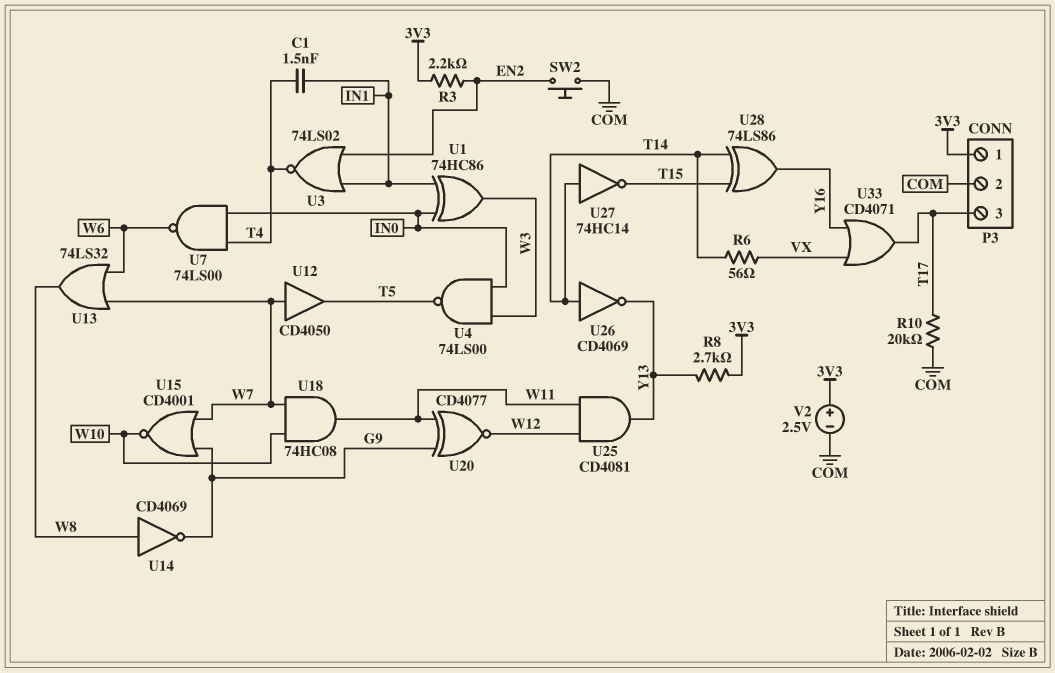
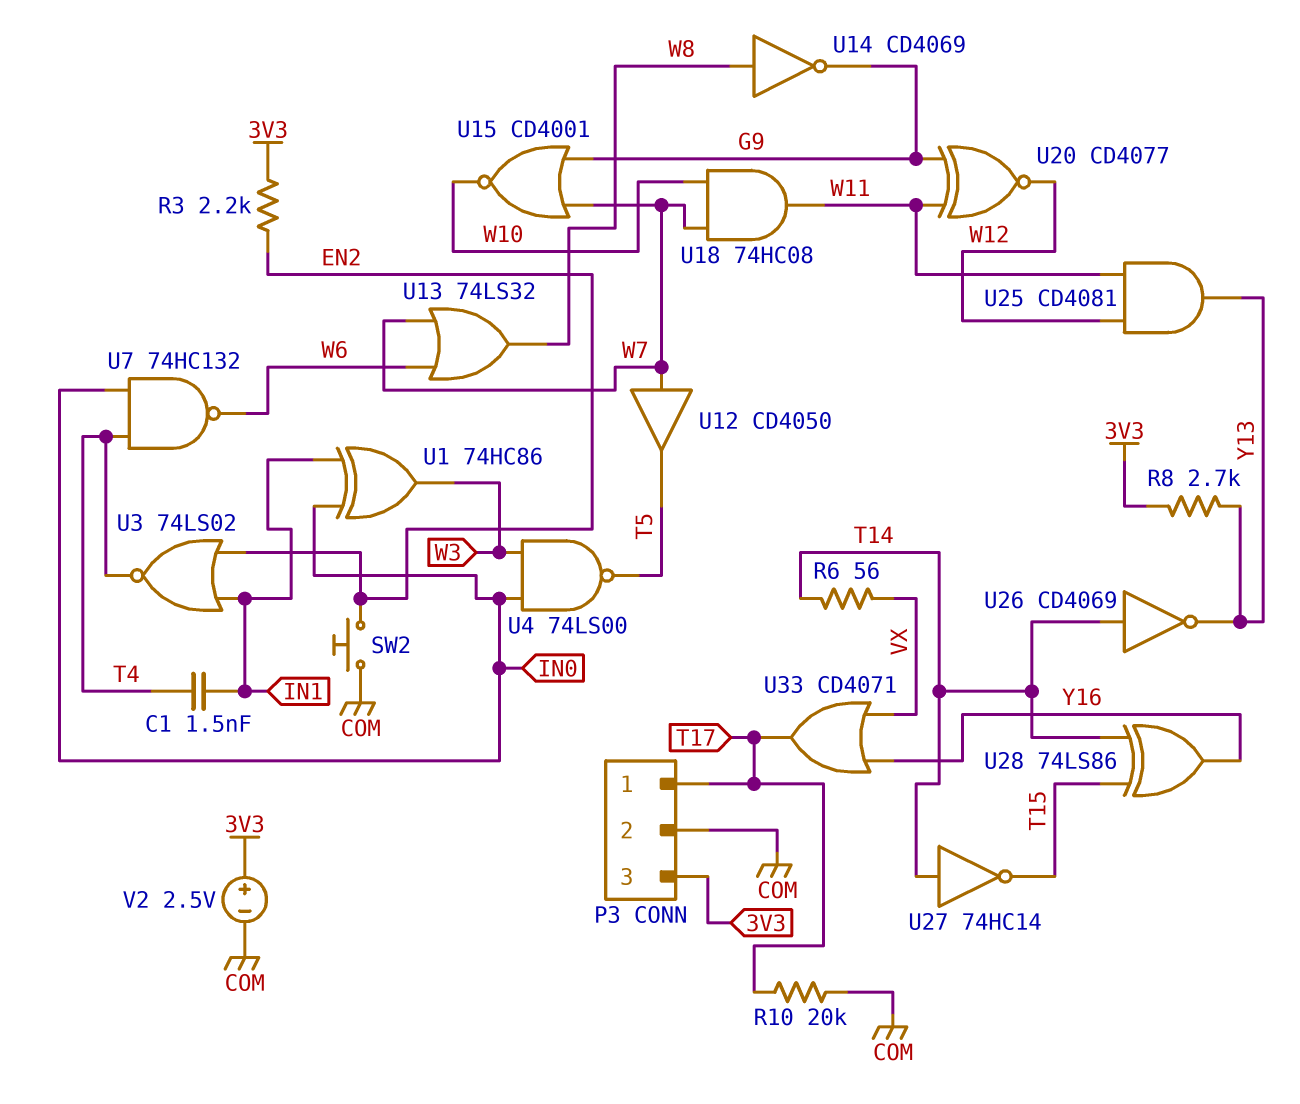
P3 pin 1: 3V3 -> T17
P3 pin 3: T17 -> 3V3
U7: NAND 74LS00 (in IN0, in T4, out W6) -> NAND 74HC132 (in IN0, in T4, out W6)

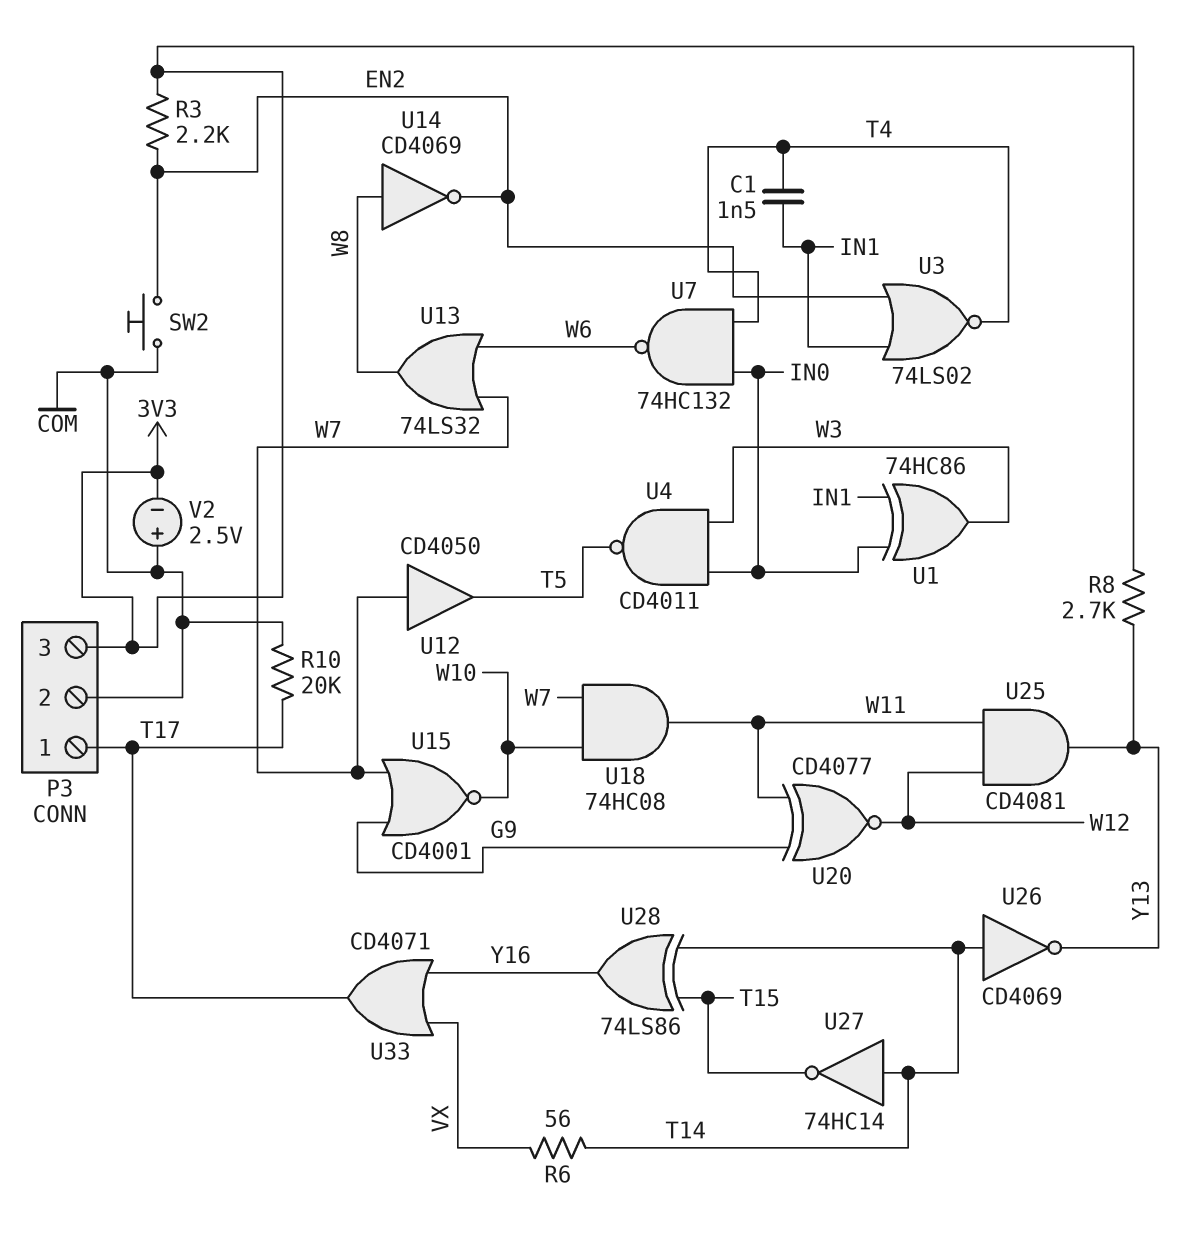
U4: NAND 74LS00 (in IN0, in W3, out T5) -> NAND CD4011 (in IN0, in W3, out T5)
U14: NOT CD4069 (in W8, out G9) -> NOT CD4069 (in W8, out EN2)
V2: 2.5V (plus 3V3, minus COM) -> 2.5V (plus COM, minus 3V3)

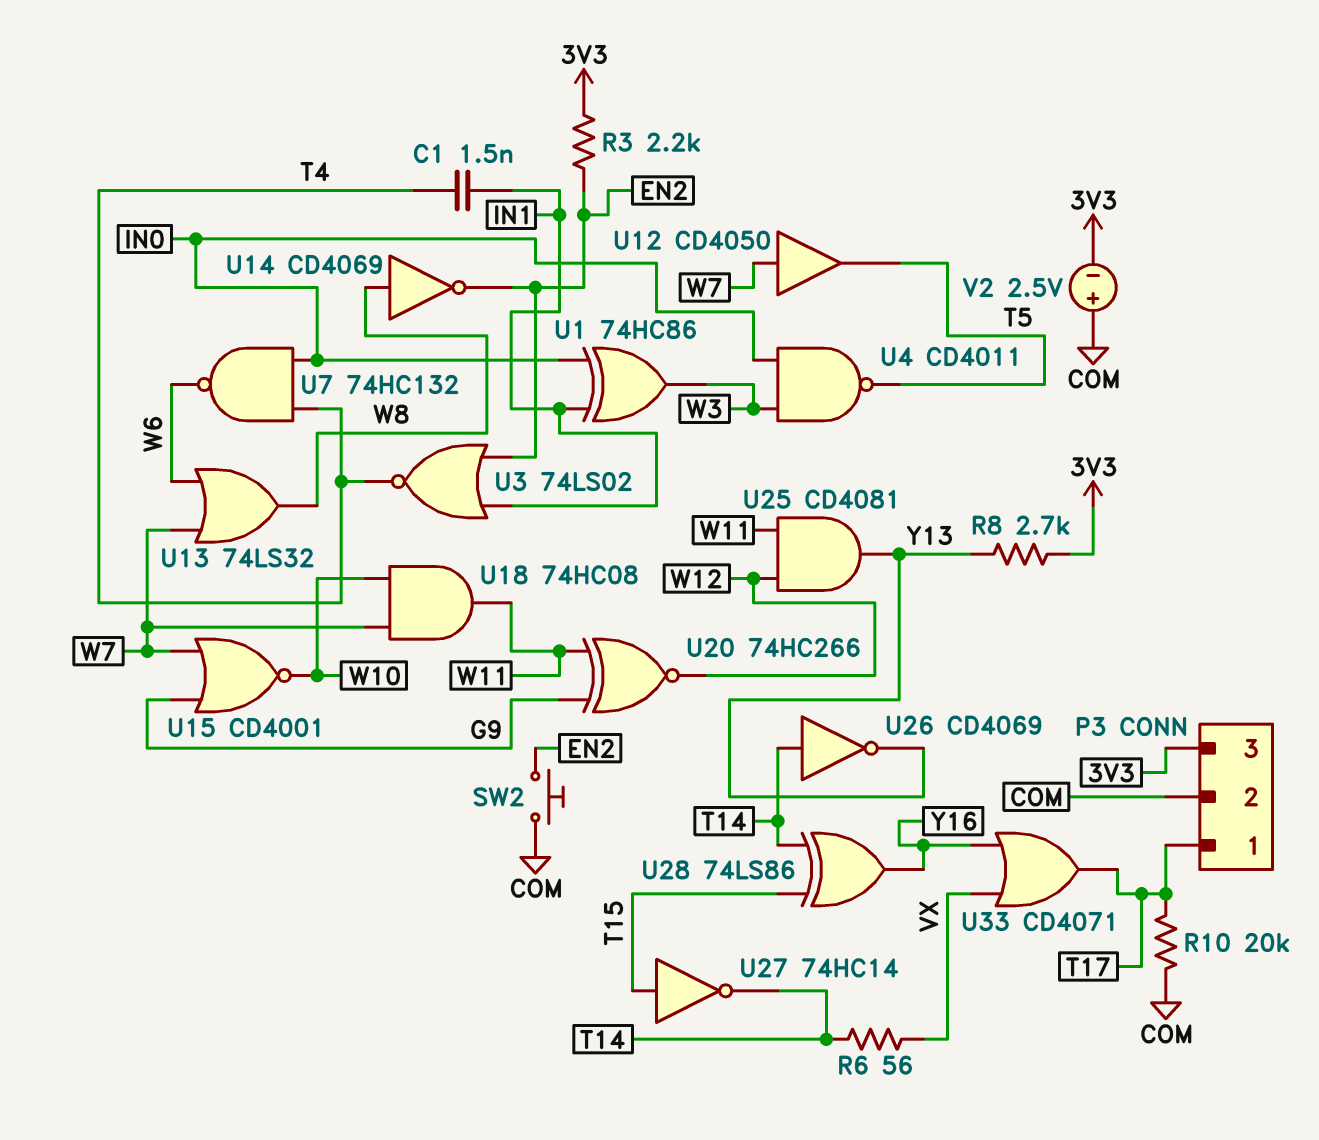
U20: XNOR CD4077 (in G9, in W11, out W12) -> XNOR 74HC266 (in G9, in W11, out W12)
U27: NOT 74HC14 (in T14, out T15) -> NOT 74HC14 (in T15, out T14)

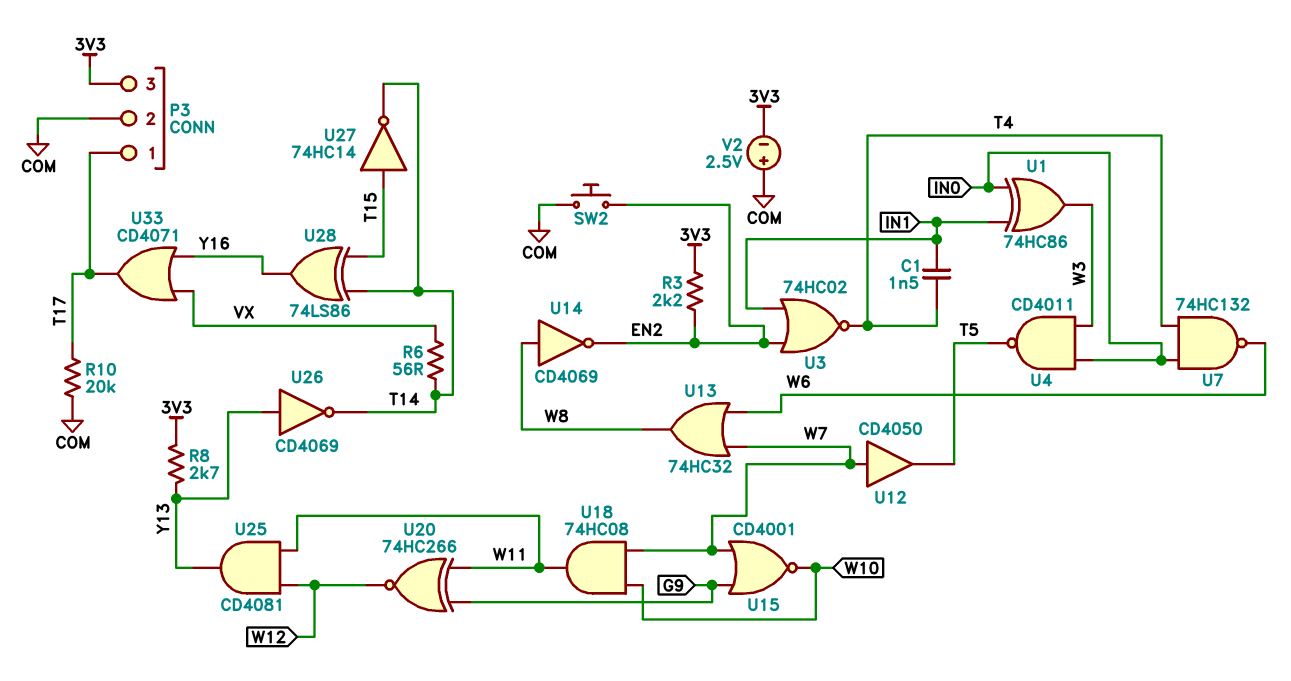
U3: NOR 74LS02 (in EN2, in IN1, out T4) -> NOR 74HC02 (in EN2, in IN1, out T4)
U13: OR 74LS32 (in W6, in W7, out W8) -> OR 74HC32 (in W6, in W7, out W8)
U26: NOT CD4069 (in T14, out Y13) -> NOT CD4069 (in Y13, out T14)

